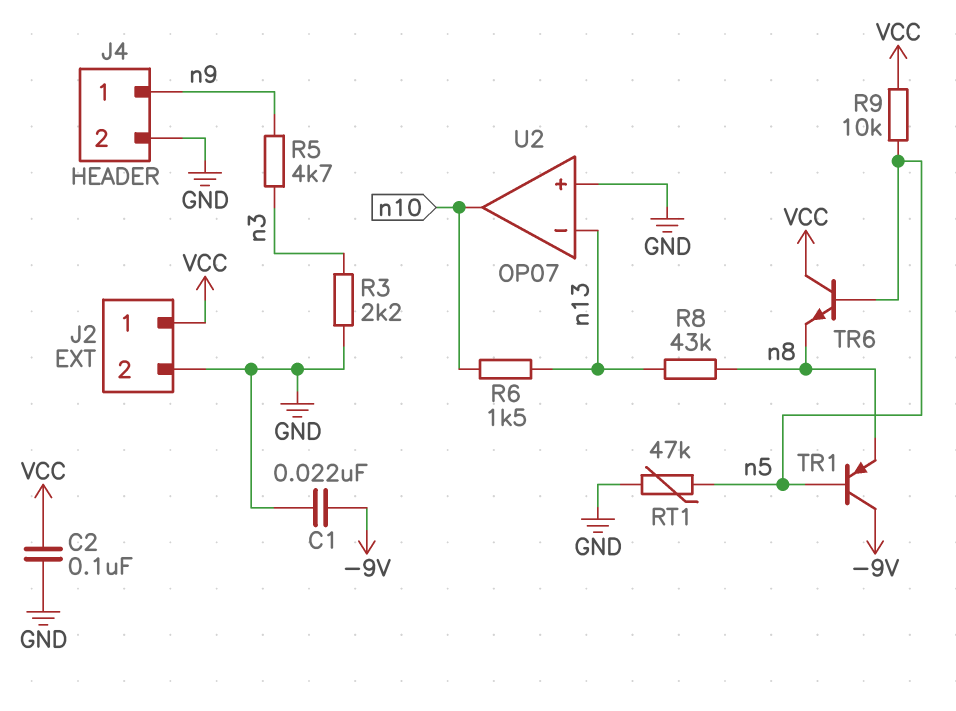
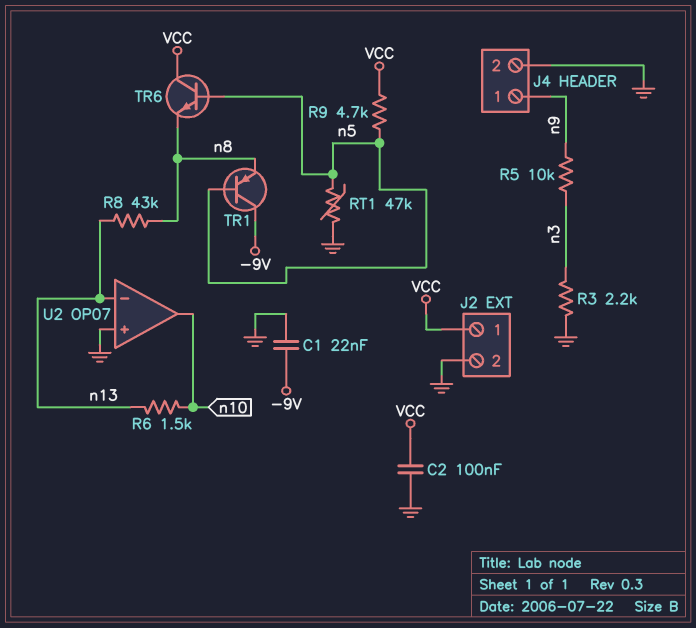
R5: 4.7k (n3, n9) -> 10k (n3, n9)
R9: 10k (VCC, n5) -> 4.7k (VCC, n5)

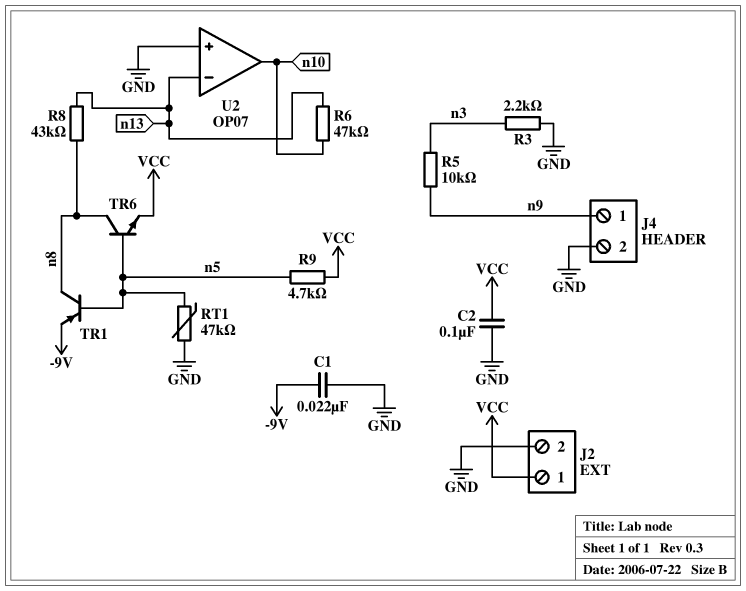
R6: 1.5k (n10, n13) -> 47k (n10, n13)
TR1: PNP (B n5, C -9V, E n8) -> PNP (B n5, C n8, E -9V)
TR6: NPN (B n5, C VCC, E n8) -> NPN (B n5, C n8, E VCC)

